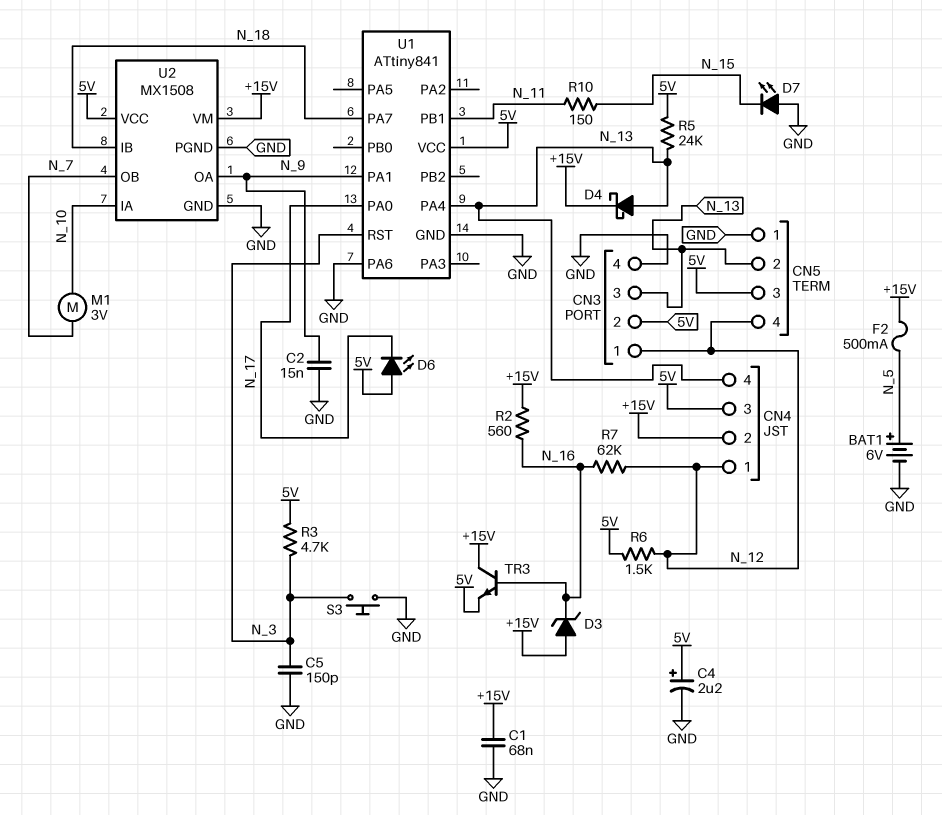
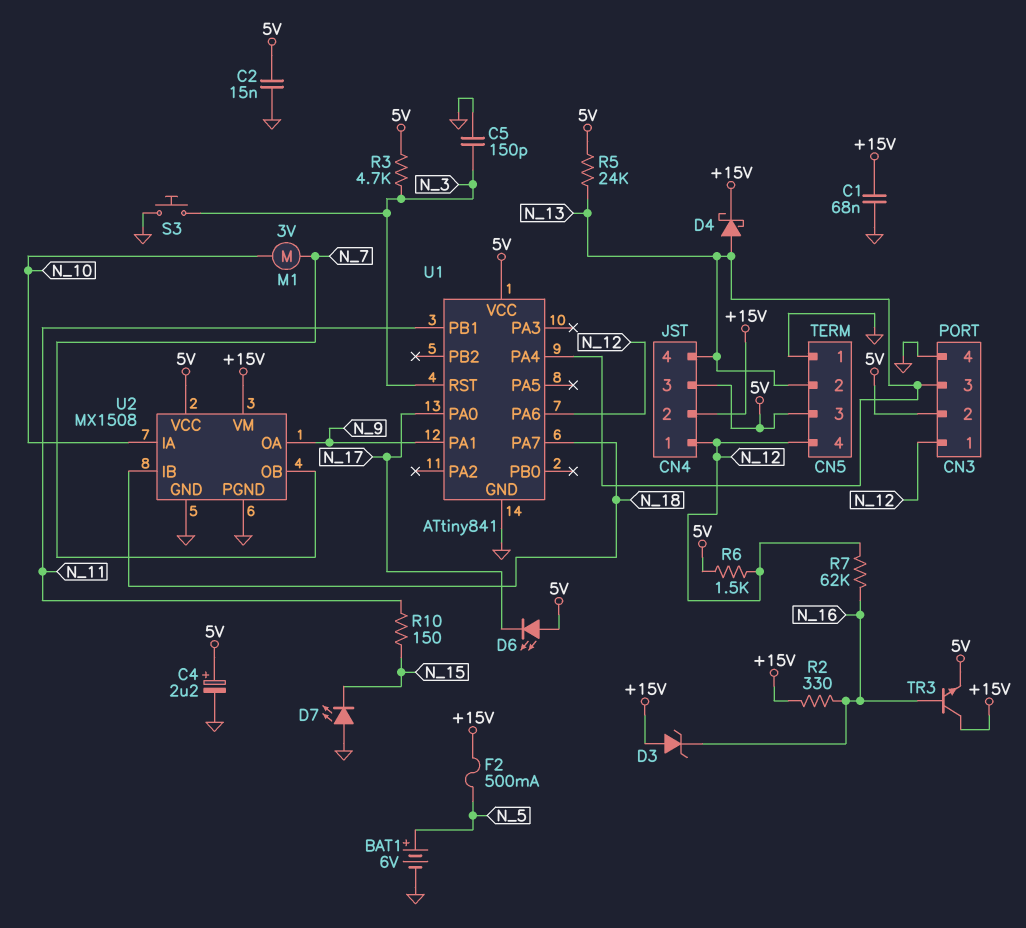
C2: 15nF (GND, N_9) -> 15nF (5V, GND)
R2: 560 (+15V, N_16) -> 330 (+15V, N_16)
U1 pin PA6: GND -> N_12

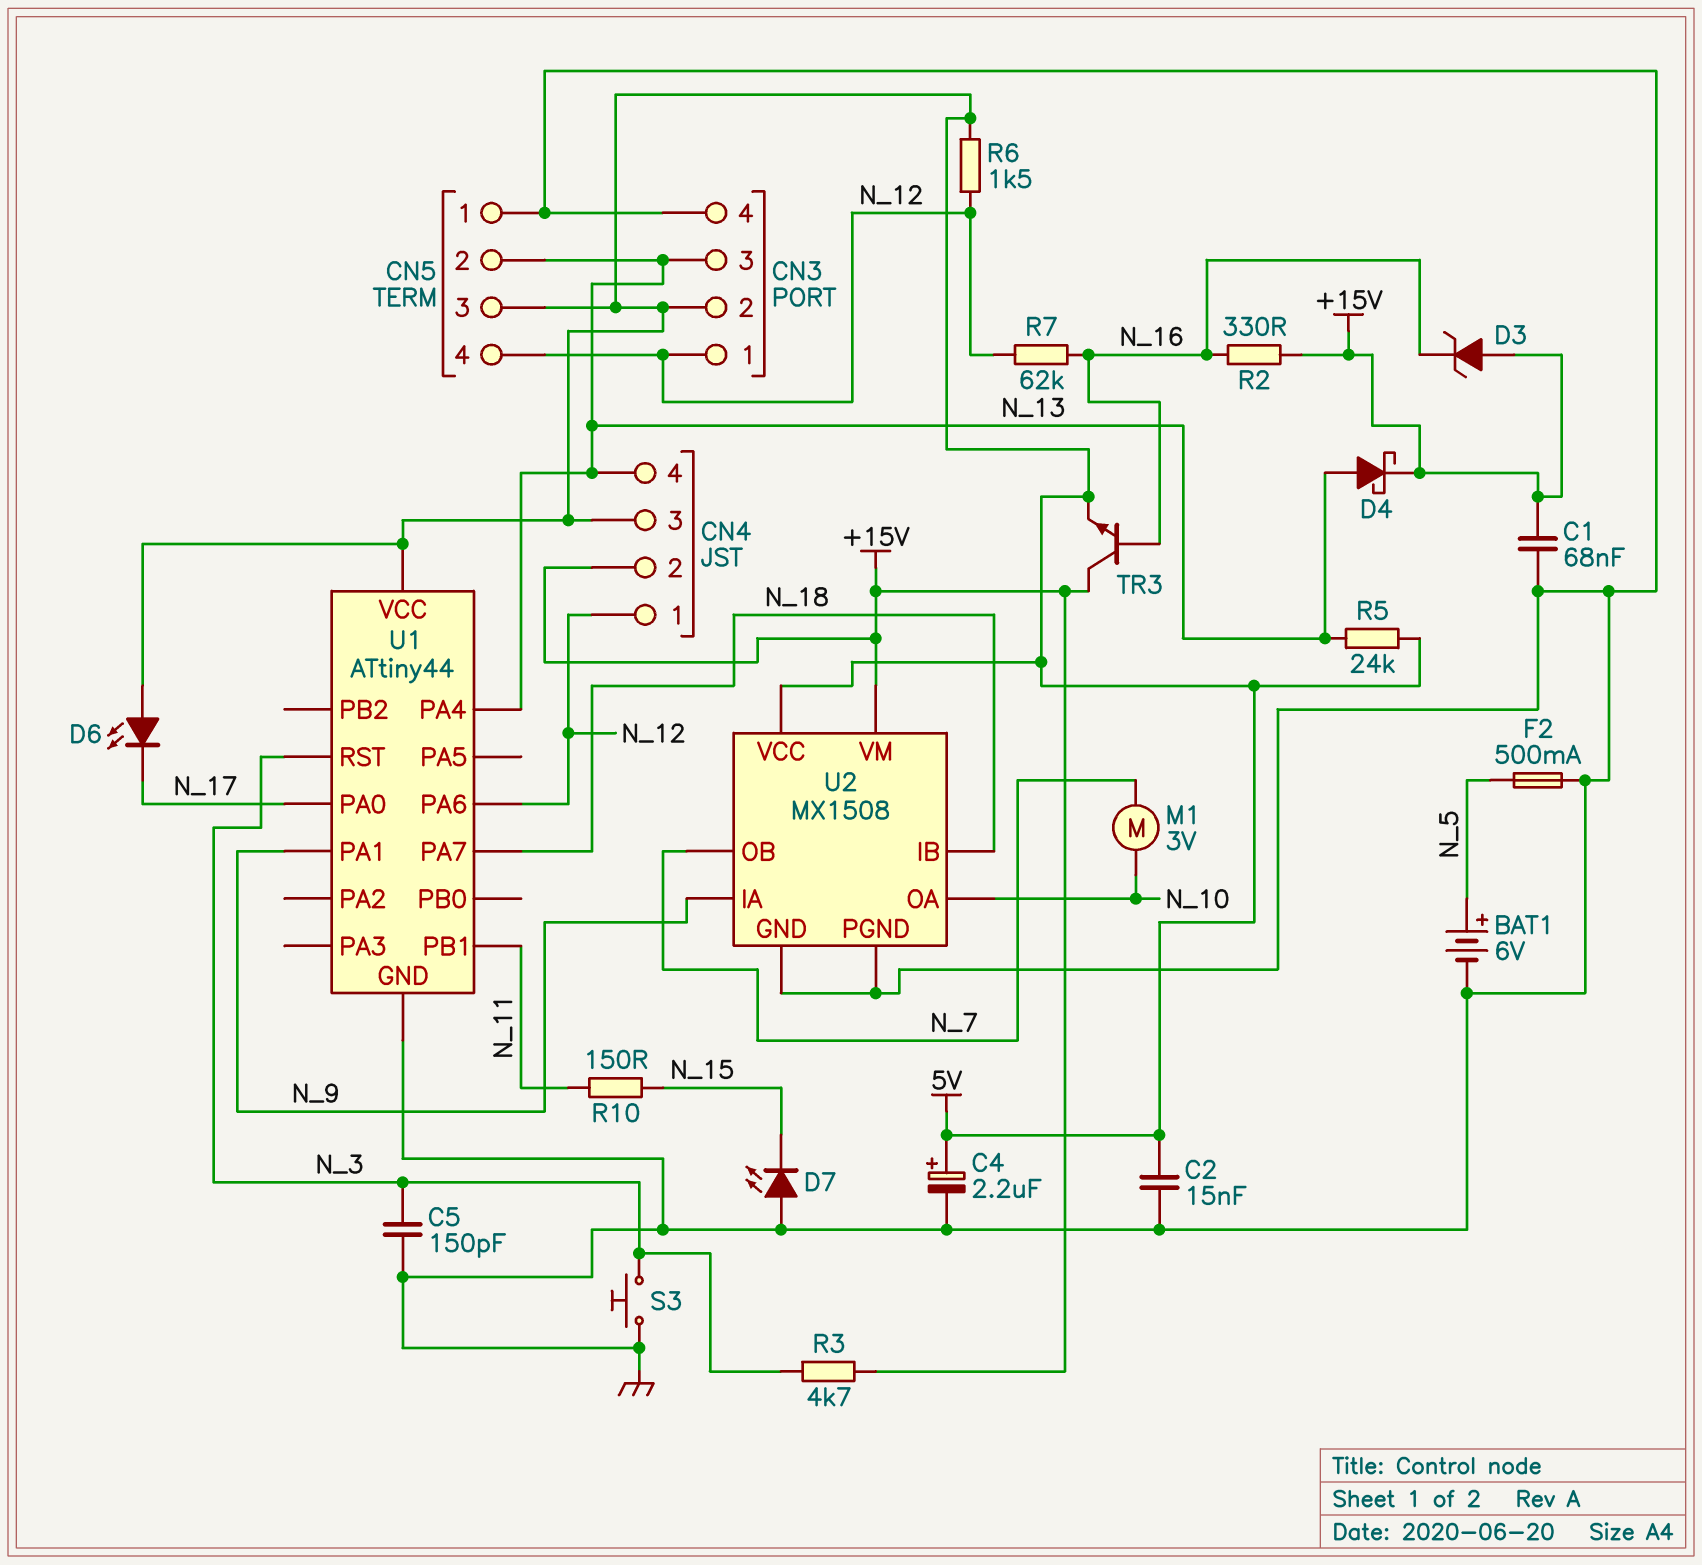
F2: 500mA (+15V, N_5) -> 500mA (GND, N_5)
R3: 4.7k (5V, N_3) -> 4.7k (+15V, N_3)
U1: ATtiny841 -> ATtiny44
U2 pin IA: N_10 -> N_9
U2 pin OA: N_9 -> N_10

